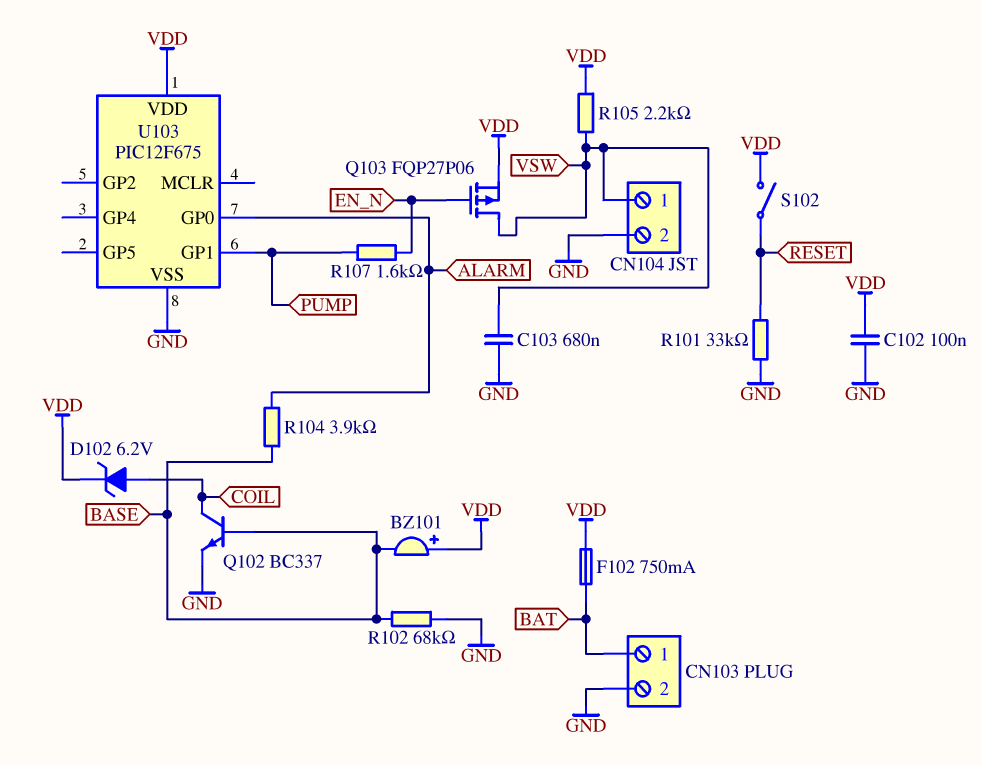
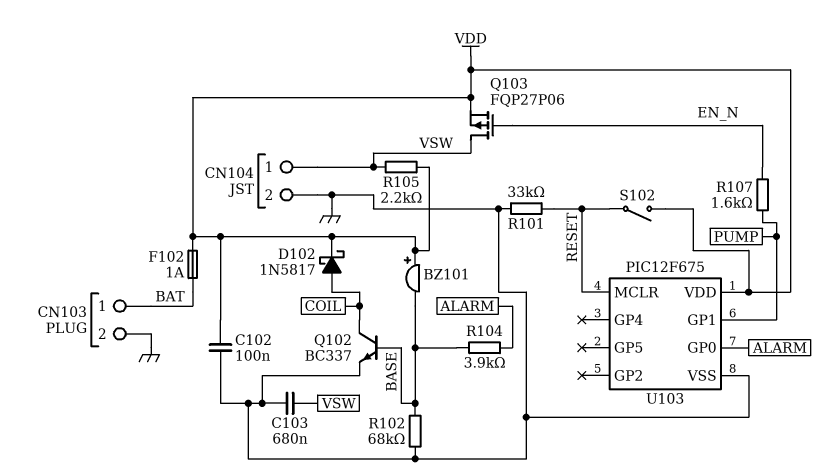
D102: zener 6.2V (A COIL, K VDD) -> schottky 1N5817 (A COIL, K VDD)
F102: 750mA (BAT, VDD) -> 1A (BAT, VDD)
U103 pin MCLR: none -> RESET

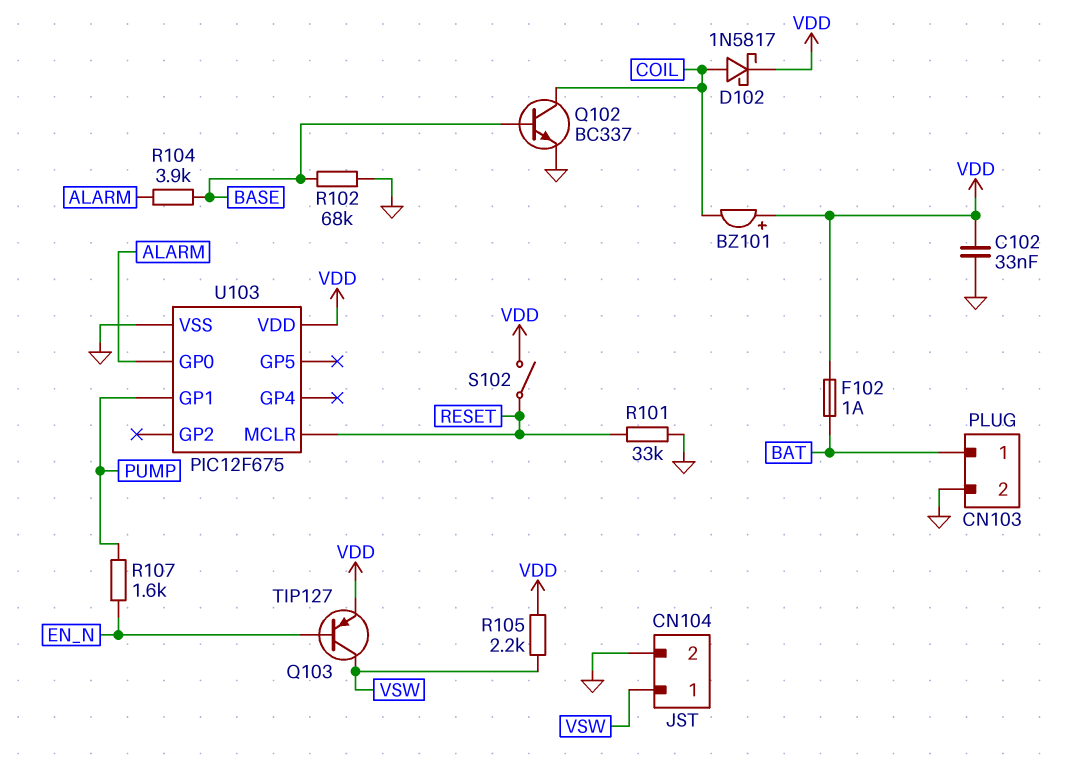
BZ101: buzzer (plus VDD, minus BASE) -> buzzer (plus VDD, minus COIL)
C102: 100nF (GND, VDD) -> 33nF (GND, VDD)
C103: 680nF (GND, VSW) -> none
Q103: PMOS FQP27P06 (G EN_N, D VSW, S VDD) -> PNP TIP127 (B EN_N, C VSW, E VDD)

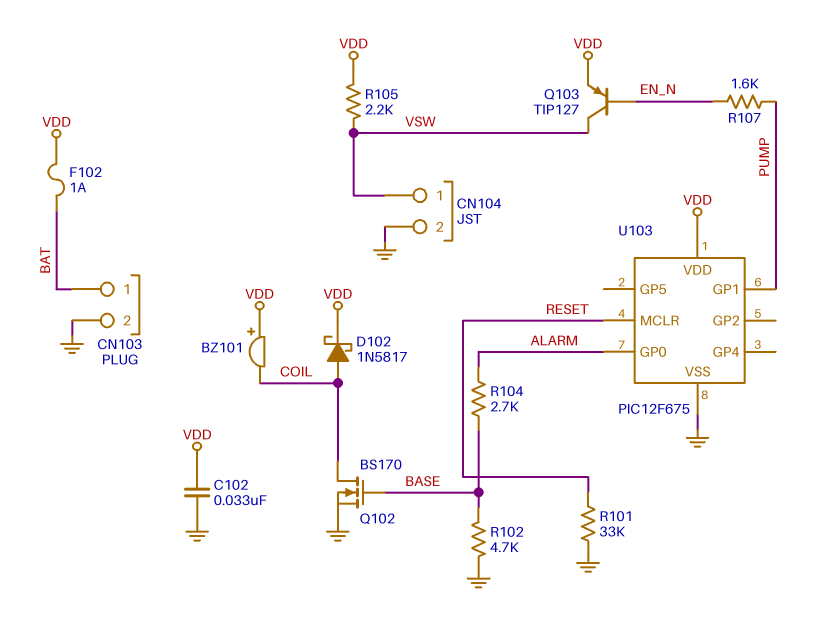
Q102: NPN BC337 (B BASE, C COIL, E GND) -> NMOS BS170 (G BASE, D COIL, S GND)
R102: 68k (BASE, GND) -> 4.7k (BASE, GND)
R104: 3.9k (ALARM, BASE) -> 2.7k (ALARM, BASE)
S102: switch (RESET, VDD) -> none

